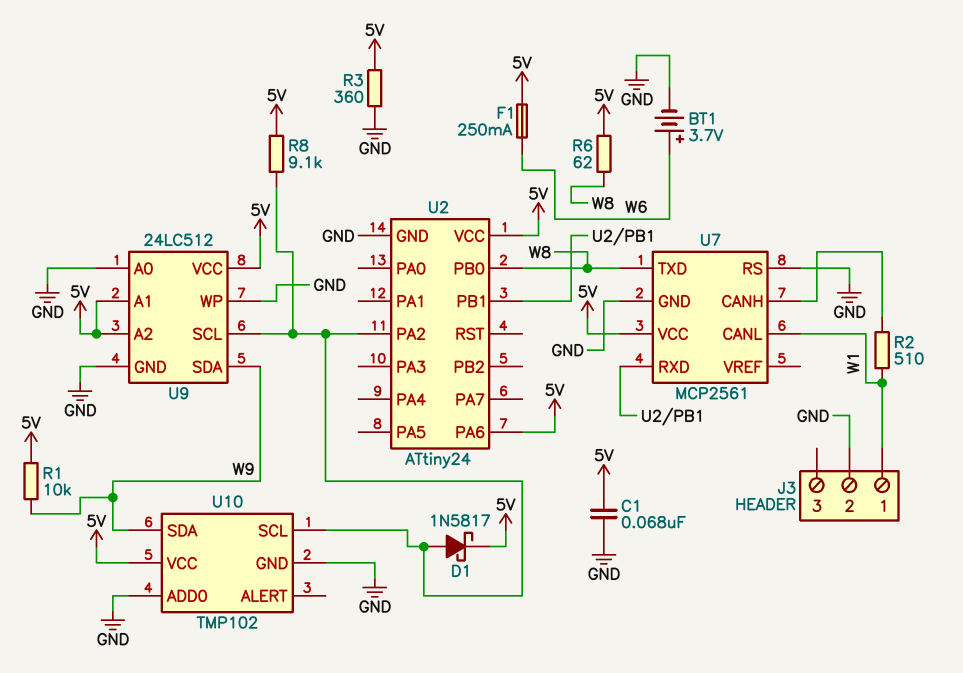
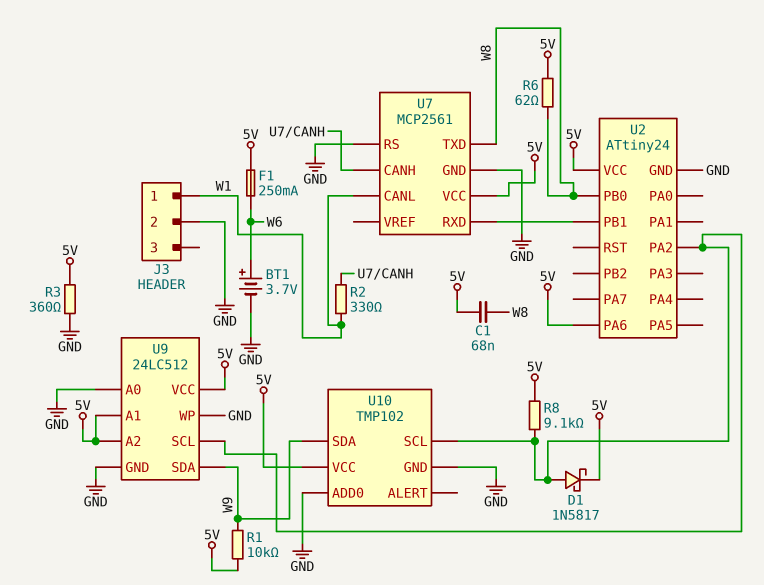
C1: 68nF (5V, GND) -> 68nF (5V, W8)
R2: 510 (U7/CANH, W1) -> 330 (U7/CANH, W1)

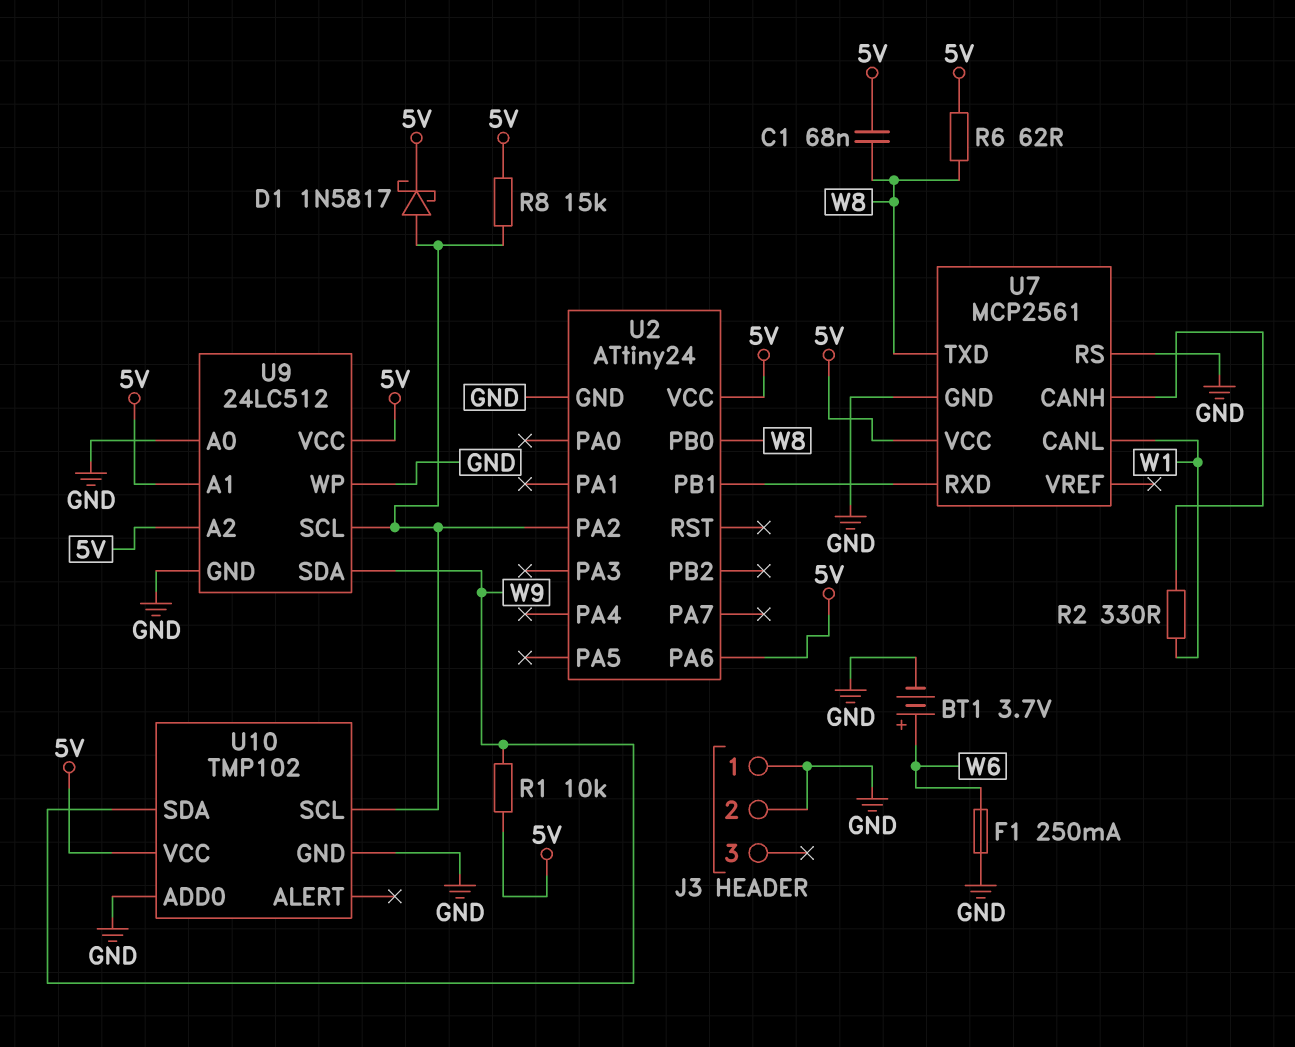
F1: 250mA (5V, W6) -> 250mA (GND, W6)
J3 pin 1: W1 -> GND
R3: 360 (5V, GND) -> none
R8: 9.1k (5V, U2/PA2) -> 15k (5V, U2/PA2)

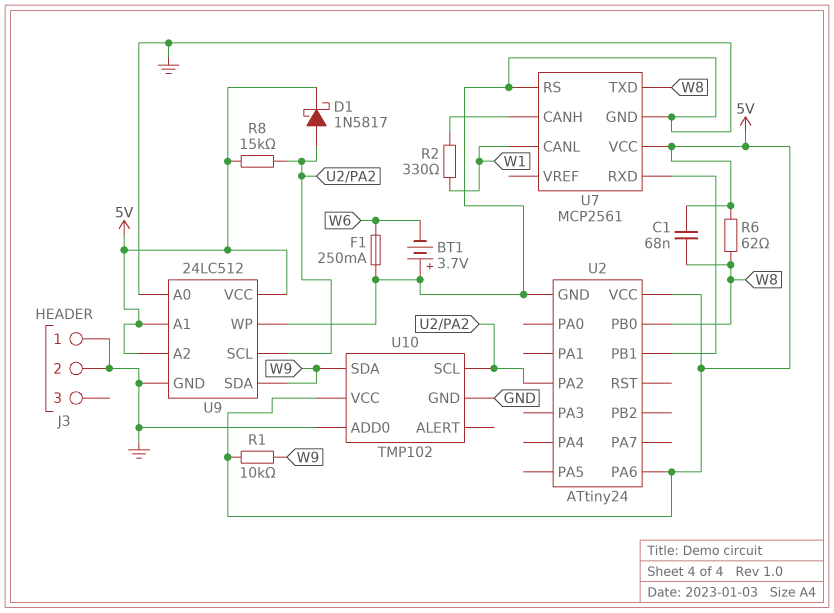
BT1: 3.7V (plus W6, minus GND) -> 3.7V (plus GND, minus W6)

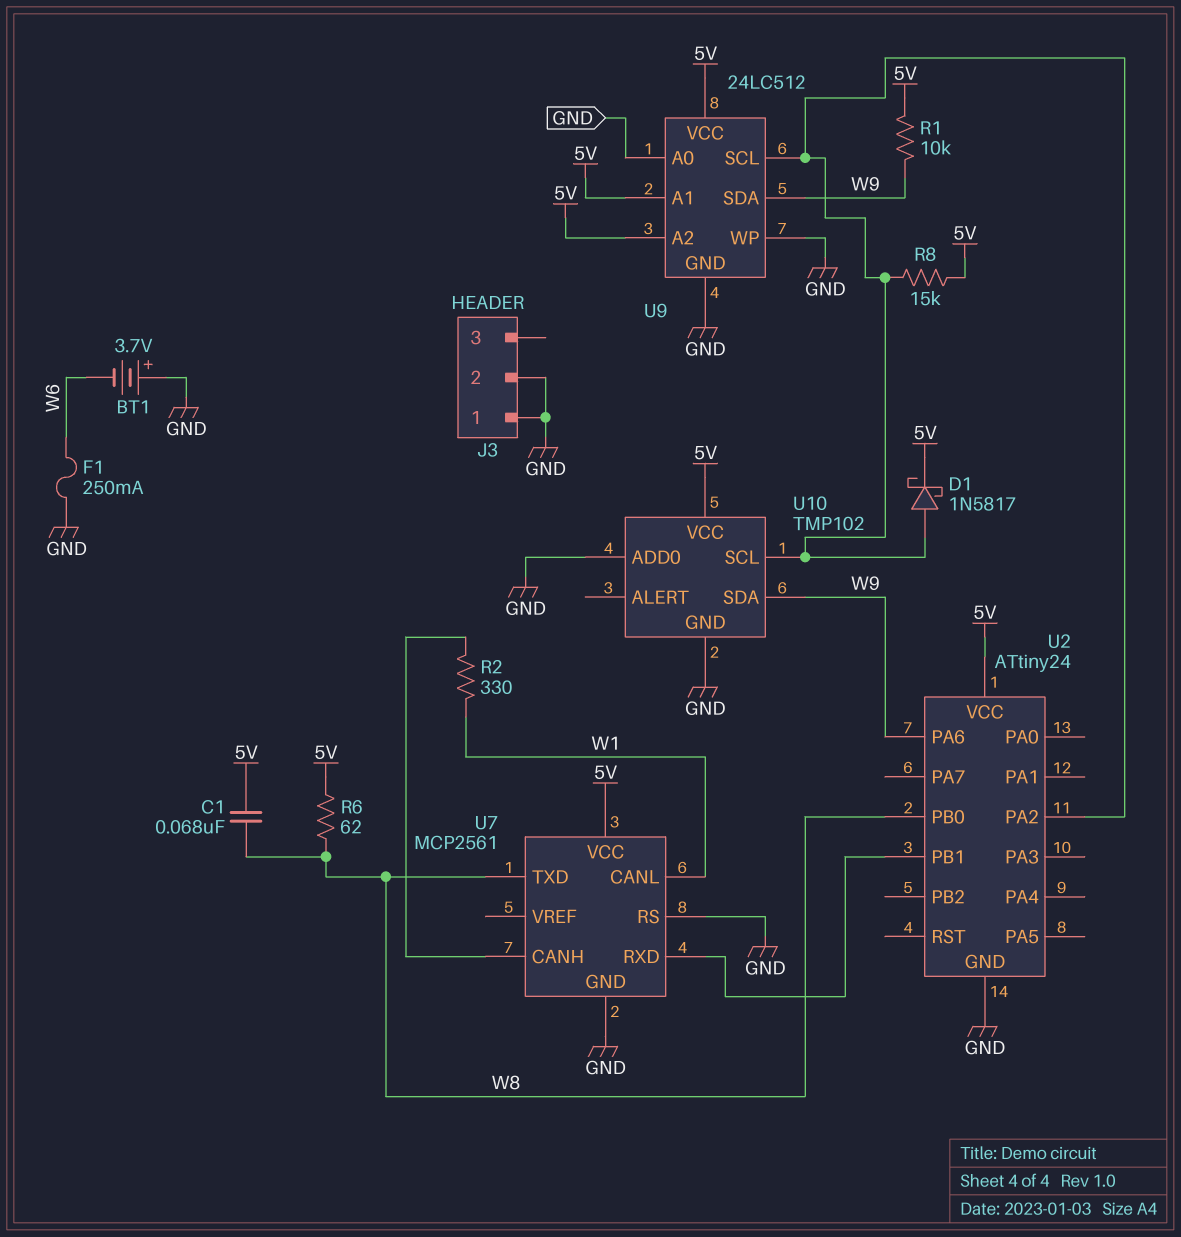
U2 pin PA6: 5V -> W9

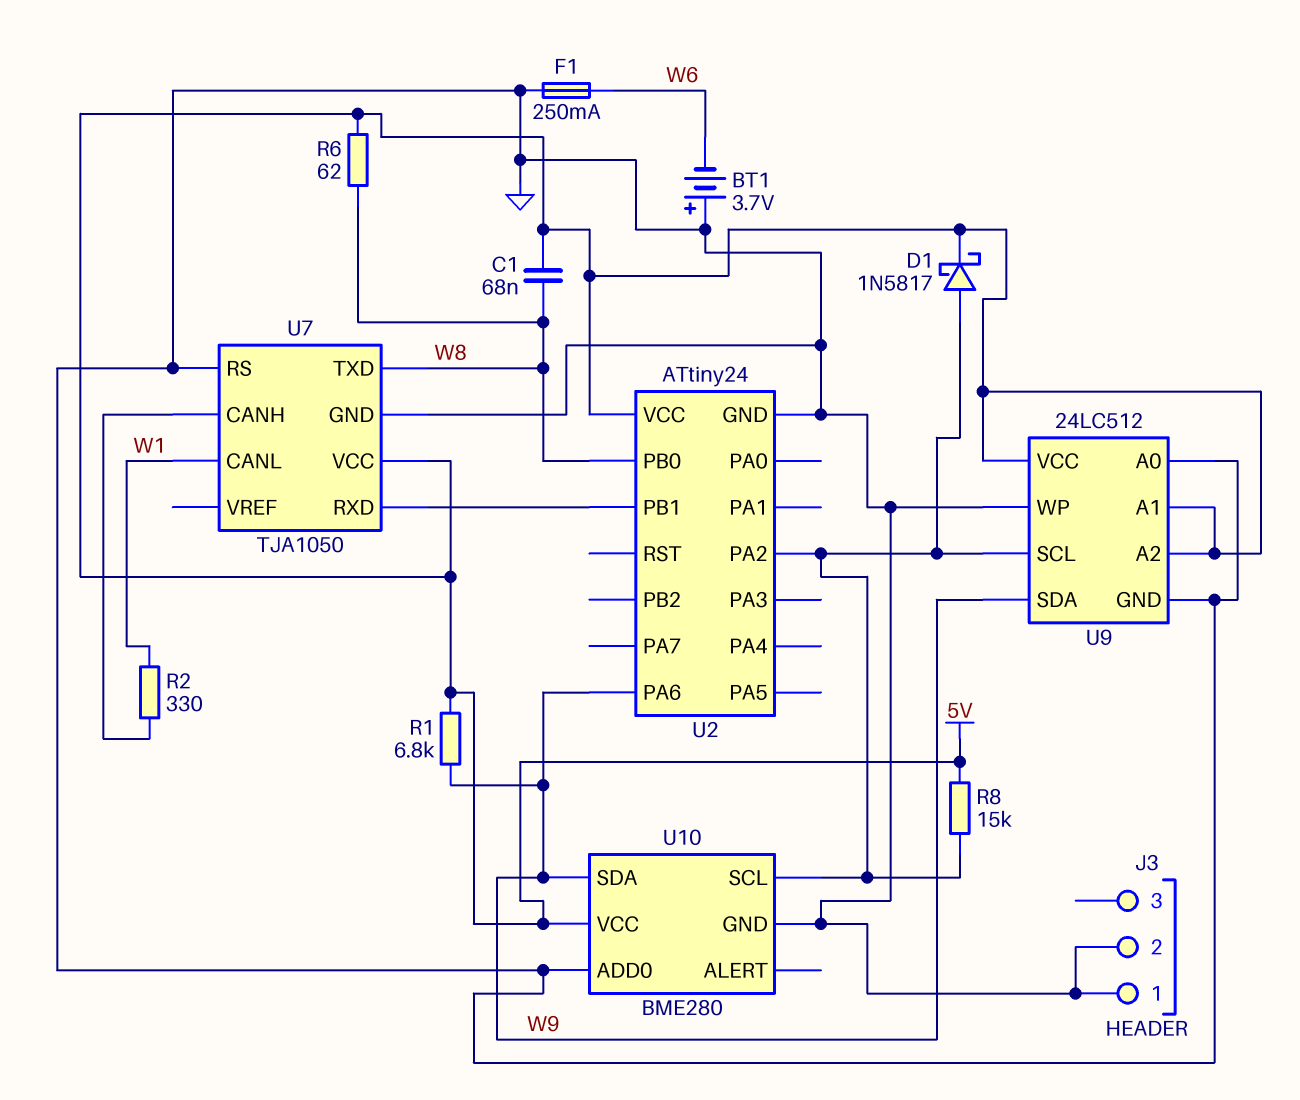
R1: 10k (5V, W9) -> 6.8k (5V, W9)
U7: MCP2561 -> TJA1050
U10: TMP102 -> BME280

